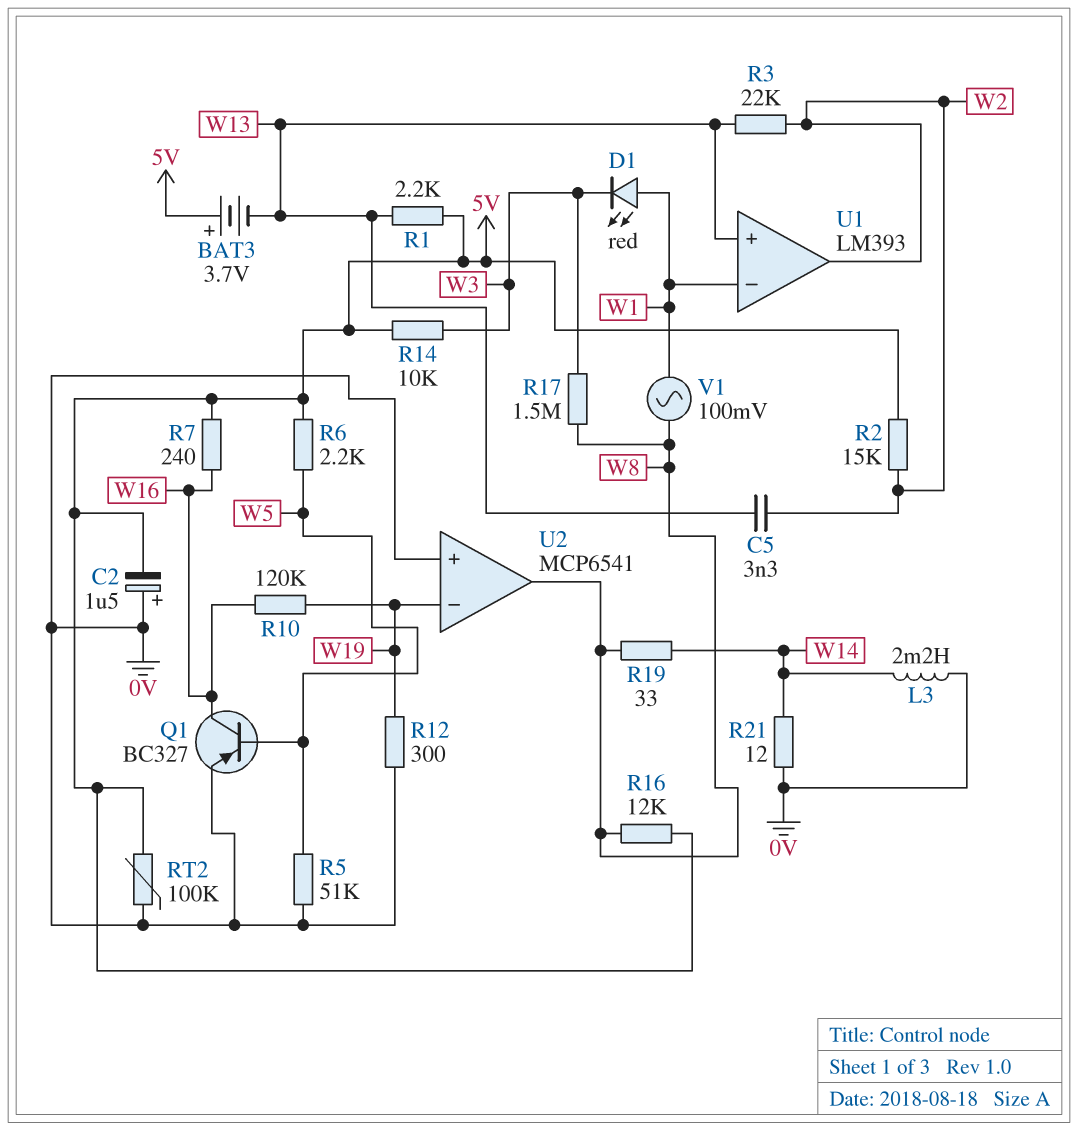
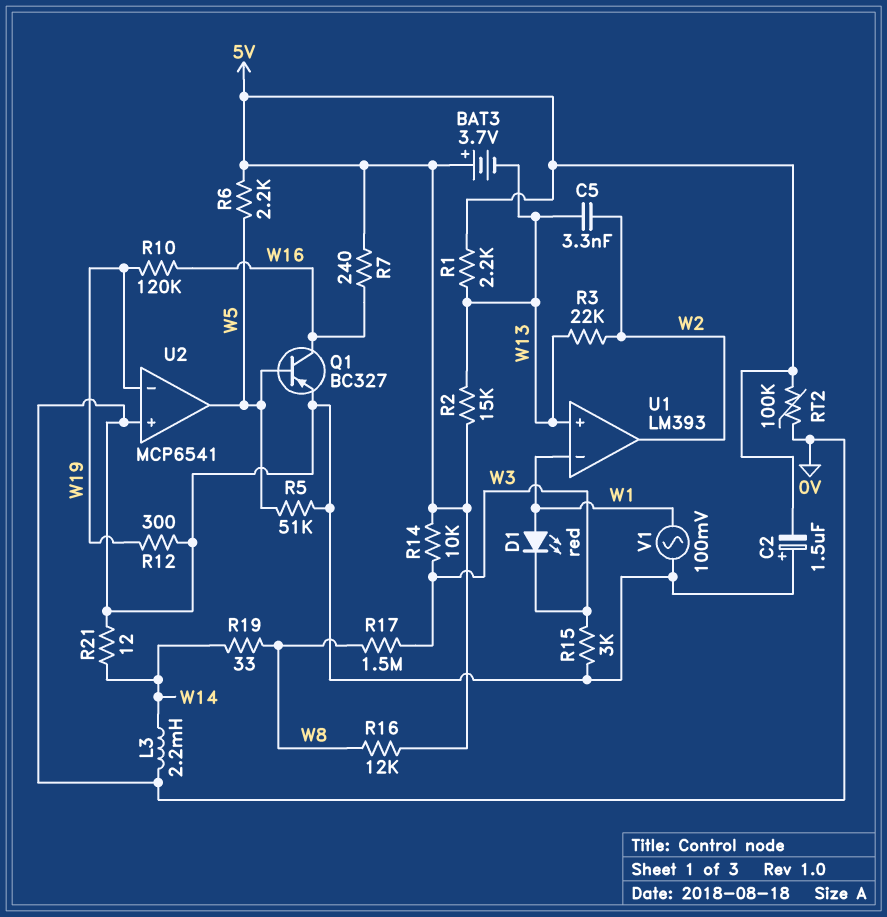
R2: 15k (5V, W2) -> 15k (5V, W13)
R15: none -> 3k (0V, W3)
U2 pin out: W8 -> W5
V1: AC 100mV (W1, W8) -> AC 100mV (0V, W1)

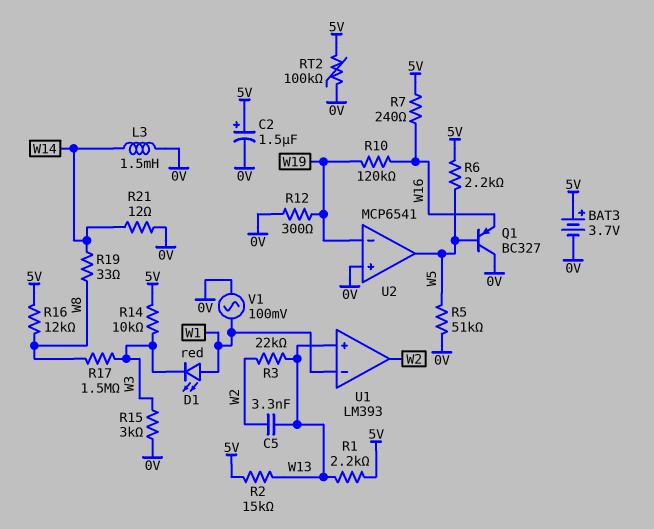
BAT3: 3.7V (plus 5V, minus W13) -> 3.7V (plus 5V, minus 0V)
C2: 1.5uF (plus 0V, minus 5V) -> 1.5uF (plus 5V, minus 0V)
L3: 2.2mH (0V, W14) -> 1.5mH (0V, W14)
Q1: PNP BC327 (B W5, C W16, E 0V) -> PNP BC327 (B W5, C 0V, E W16)

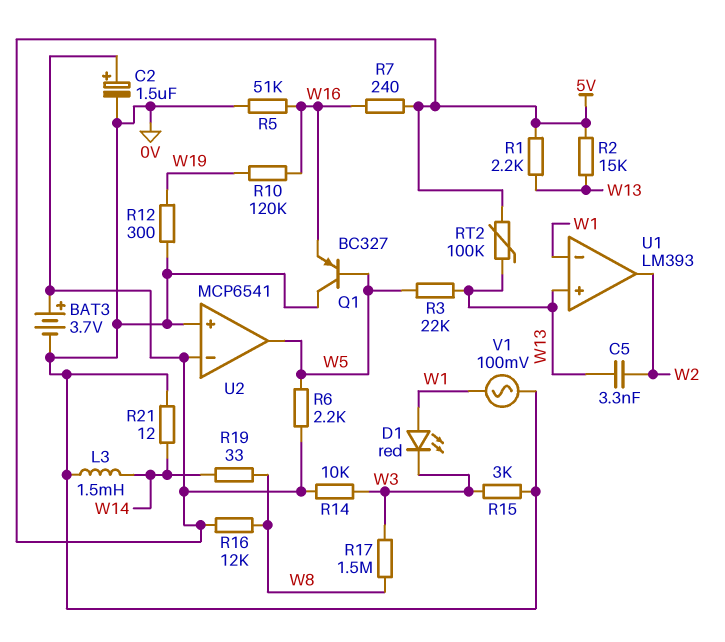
R3: 22k (W2, W13) -> 22k (W5, W13)
R5: 51k (0V, W5) -> 51k (0V, W16)
RT2: 100k (0V, 5V) -> 100k (5V, W13)
U2 pin in-: W19 -> 5V

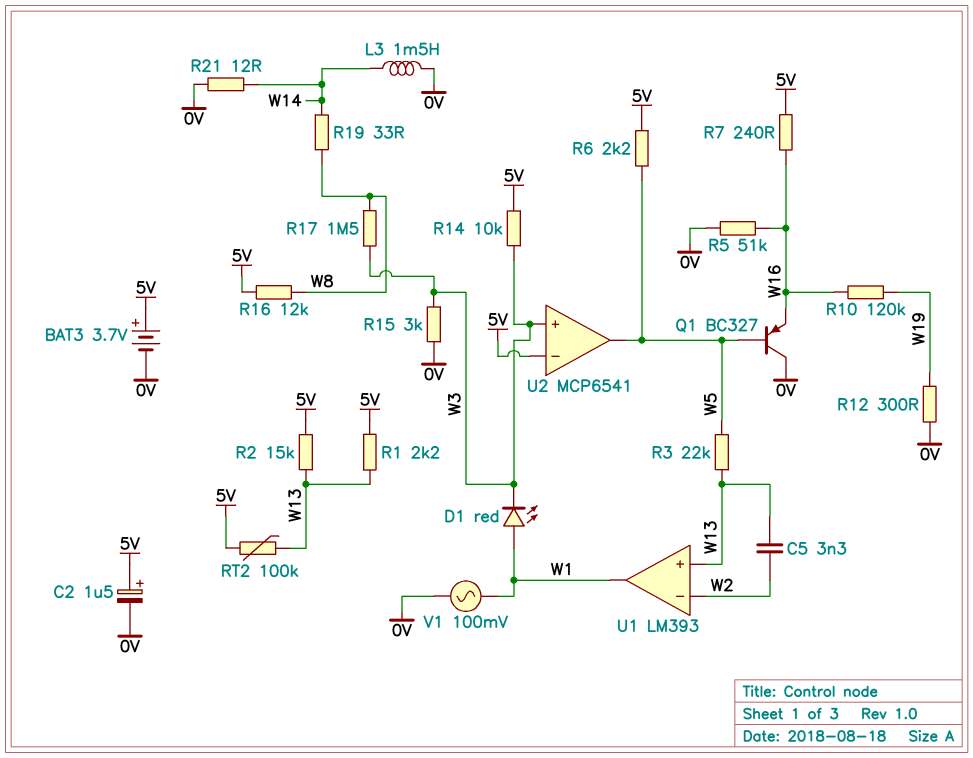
U1 pin in-: W1 -> W2
U1 pin out: W2 -> W1
U2 pin in+: 0V -> W3

